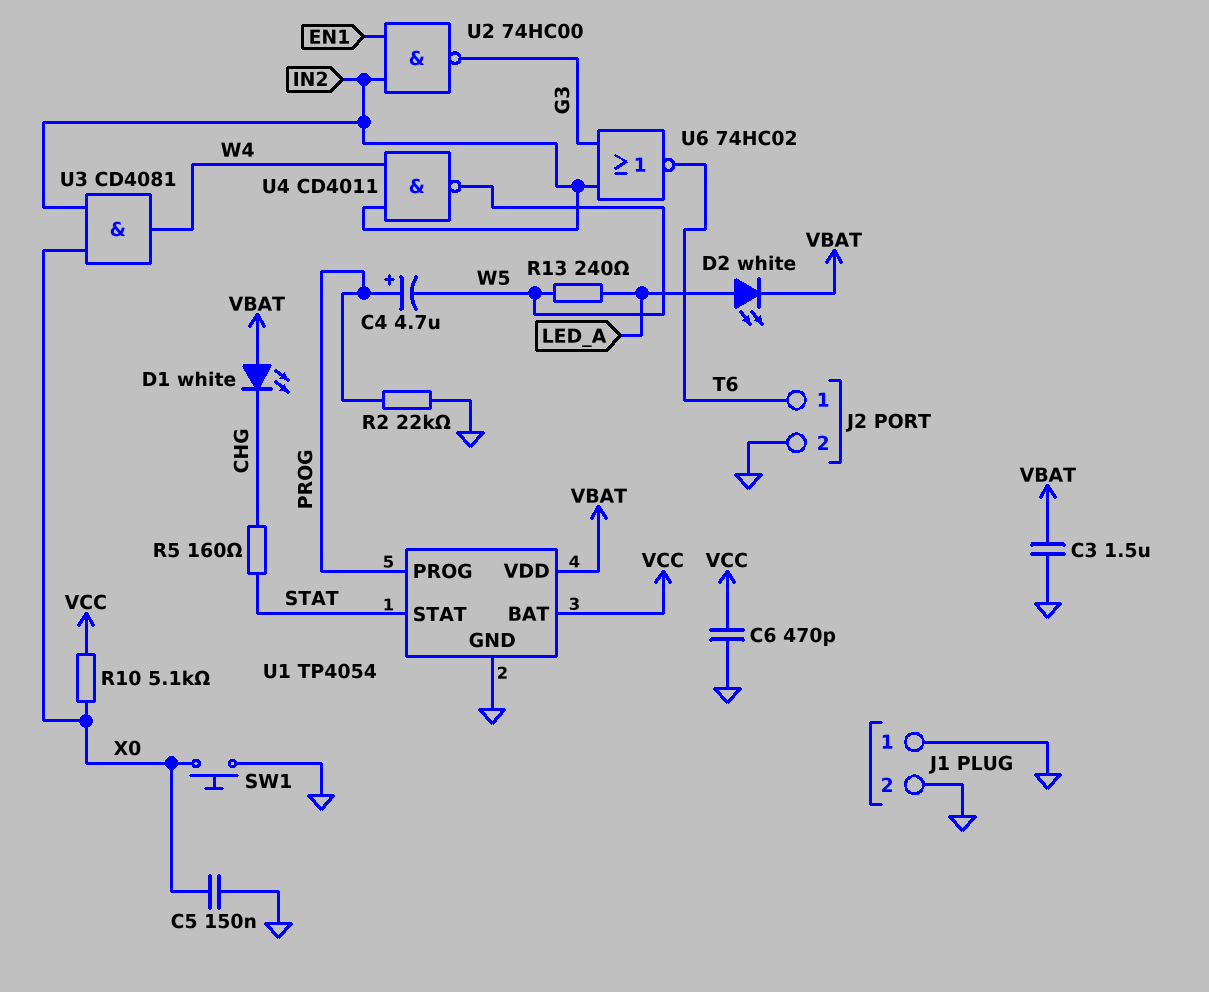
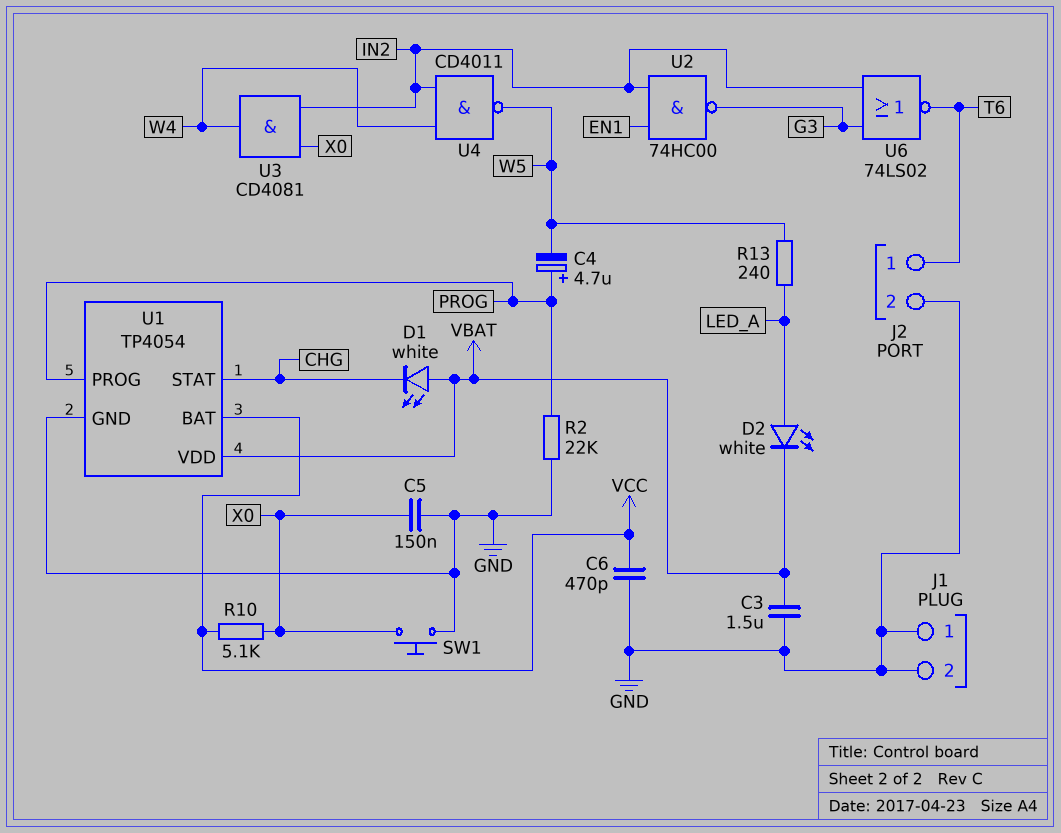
R5: 160 (CHG, STAT) -> none
U1 pin STAT: STAT -> CHG
U6: NOR 74HC02 (in G3, in IN2, out T6) -> NOR 74LS02 (in G3, in IN2, out T6)

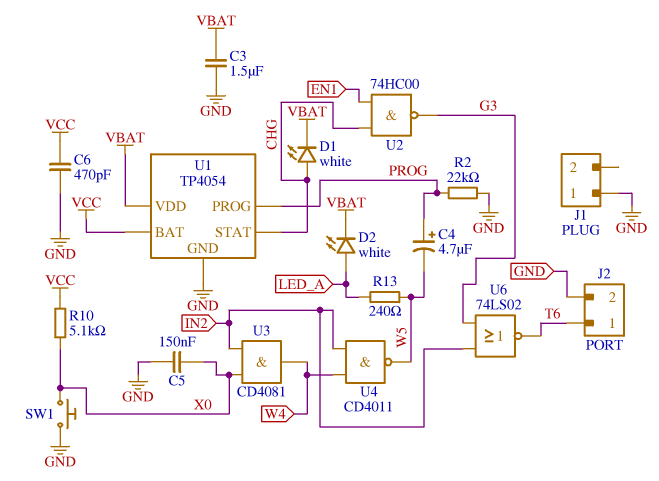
D1: LED white (A VBAT, K CHG) -> LED white (A CHG, K VBAT)
J1 pin 2: GND -> none
U2: NAND 74HC00 (in EN1, in IN2, out G3) -> NAND 74HC00 (in CHG, in EN1, out G3)

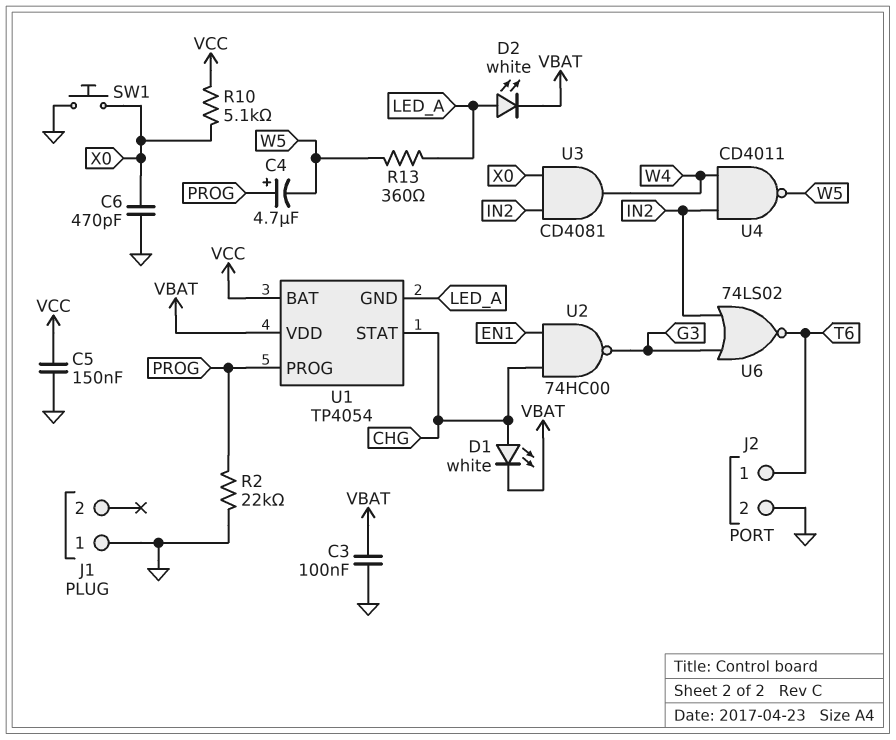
C3: 1.5uF (GND, VBAT) -> 100nF (GND, VBAT)
C5: 150nF (GND, X0) -> 150nF (GND, VCC)
C6: 470pF (GND, VCC) -> 470pF (GND, X0)
R13: 240 (LED_A, W5) -> 360 (LED_A, W5)
U1 pin GND: GND -> LED_A

